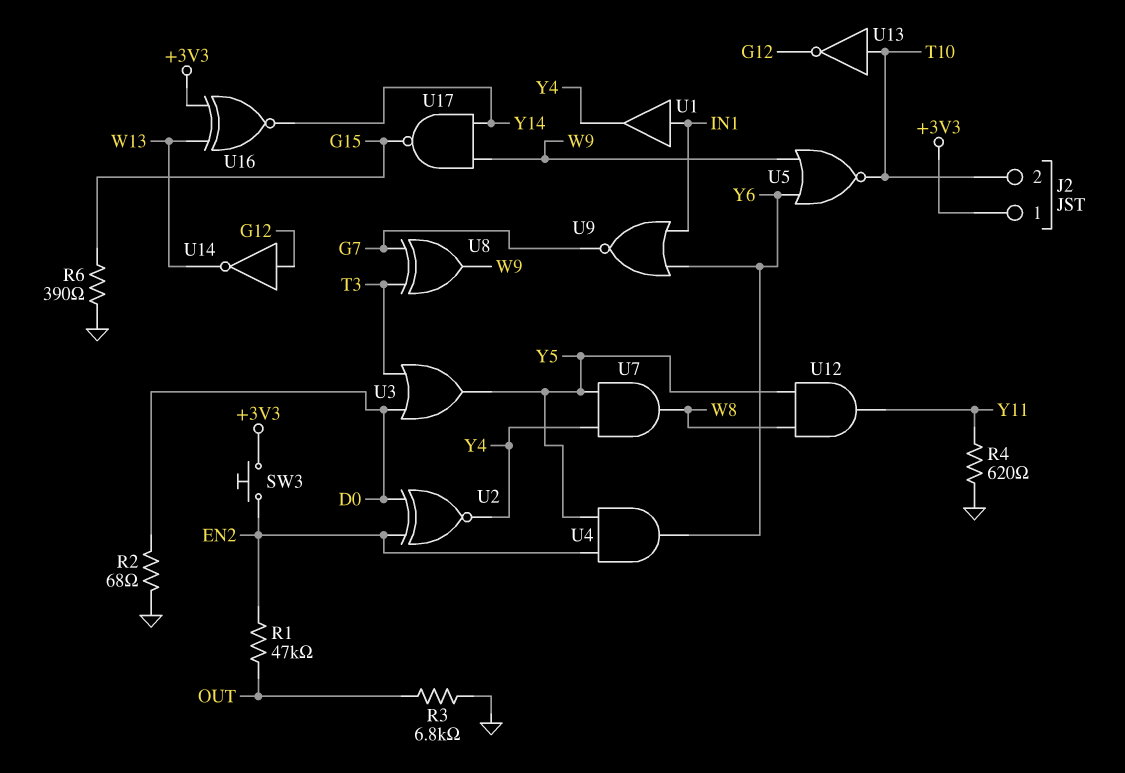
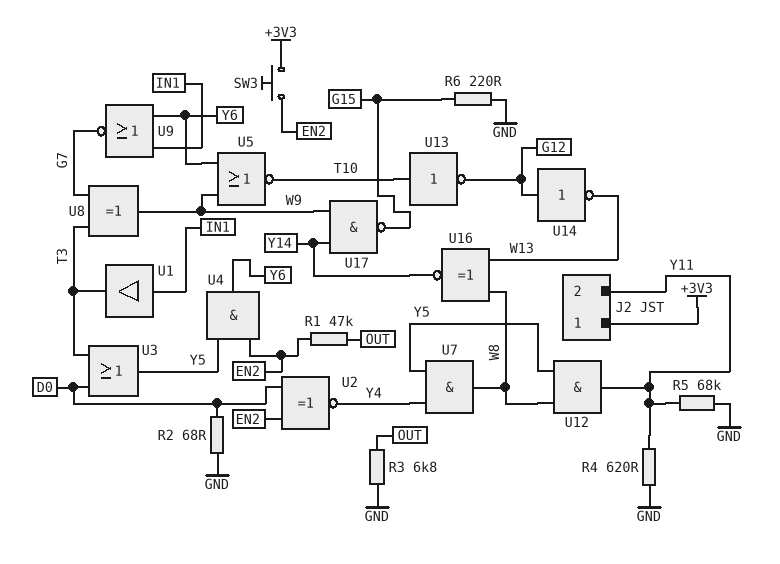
J2 pin 2: T10 -> Y11
R5: none -> 68k (GND, Y11)
R6: 390 (G15, GND) -> 220 (G15, GND)
U1: buffer (in IN1, out Y4) -> buffer (in IN1, out T3)
U16: XNOR (in +3V3, in W13, out Y14) -> XNOR (in W8, in W13, out Y14)

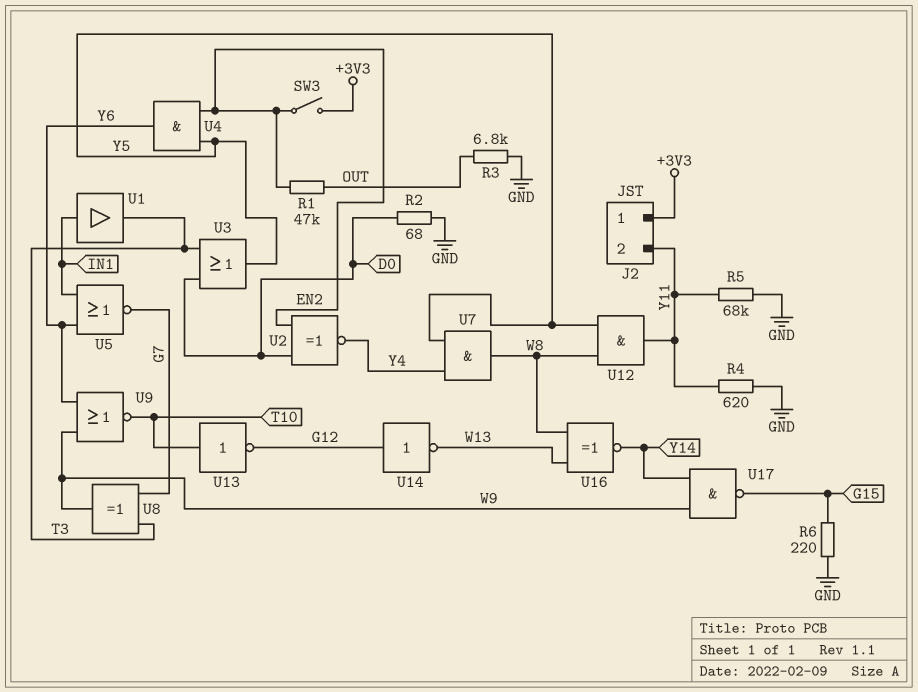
SW3: button (+3V3, EN2) -> switch (+3V3, EN2)
U5: NOR (in W9, in Y6, out T10) -> NOR (in IN1, in Y6, out G7)
U9: NOR (in IN1, in Y6, out G7) -> NOR (in W9, in Y6, out T10)

